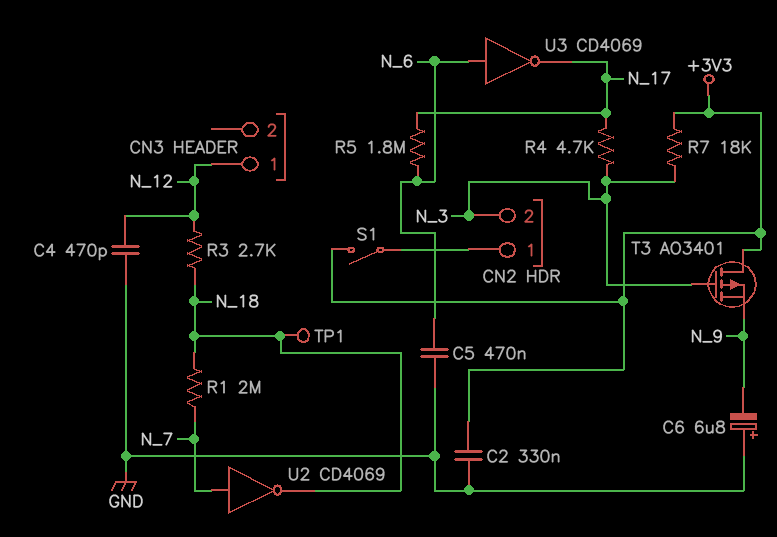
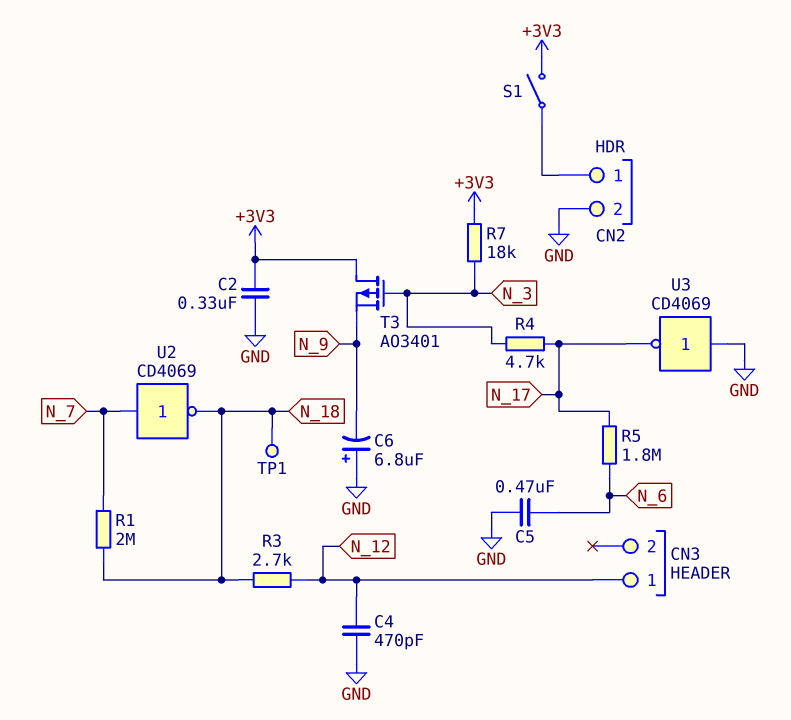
CN2 pin 2: N_3 -> GND
U3: NOT CD4069 (in N_6, out N_17) -> NOT CD4069 (in GND, out N_17)

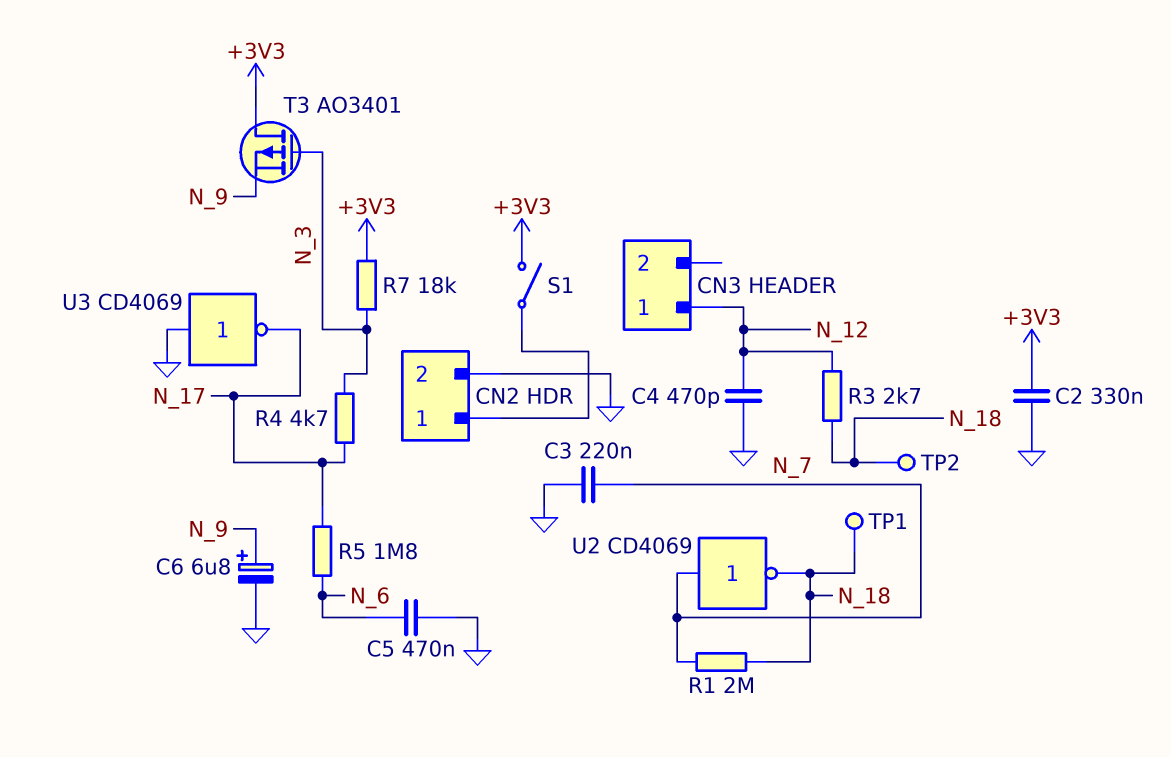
C3: none -> 220nF (GND, N_7)
C6: 6.8uF (plus GND, minus N_9) -> 6.8uF (plus N_9, minus GND)
TP2: none -> test point (N_18)

